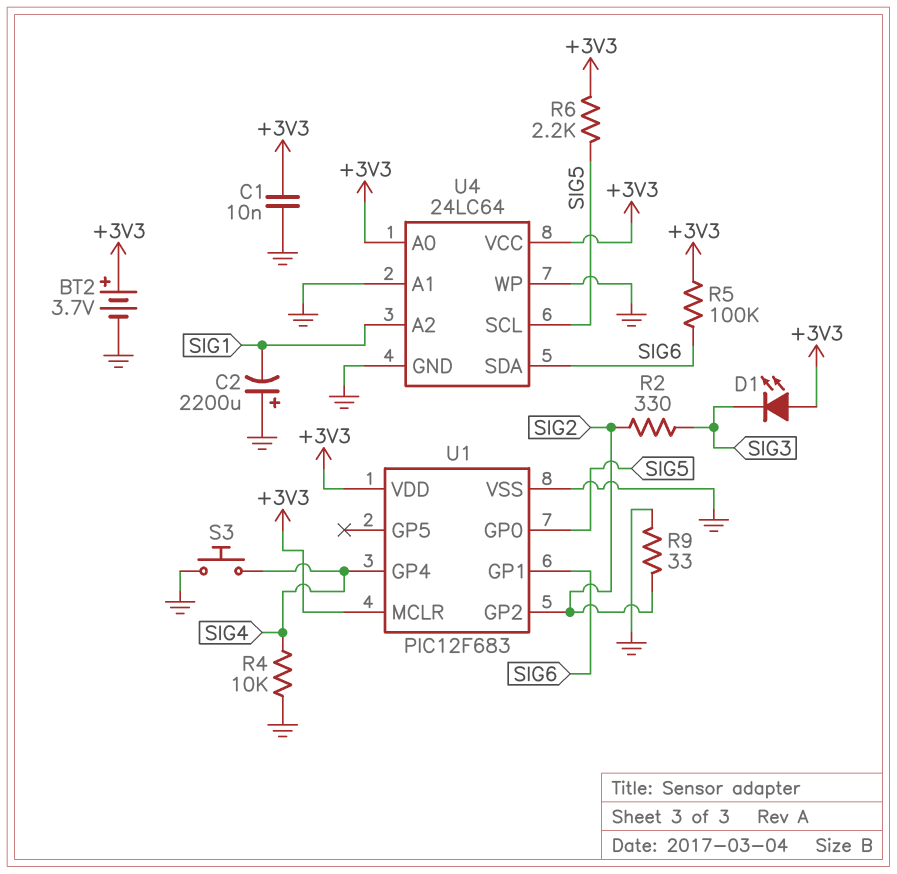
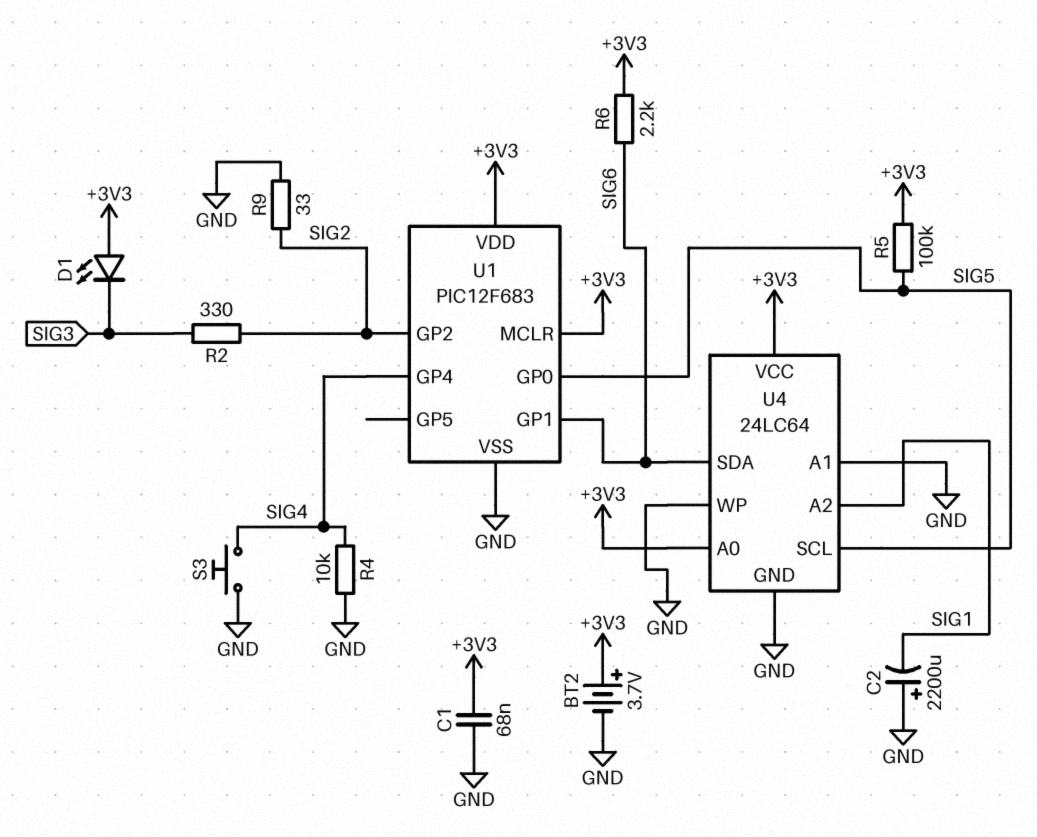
C1: 10nF (+3V3, GND) -> 68nF (+3V3, GND)
R5: 100k (+3V3, SIG6) -> 100k (+3V3, SIG5)
R6: 2.2k (+3V3, SIG5) -> 2.2k (+3V3, SIG6)

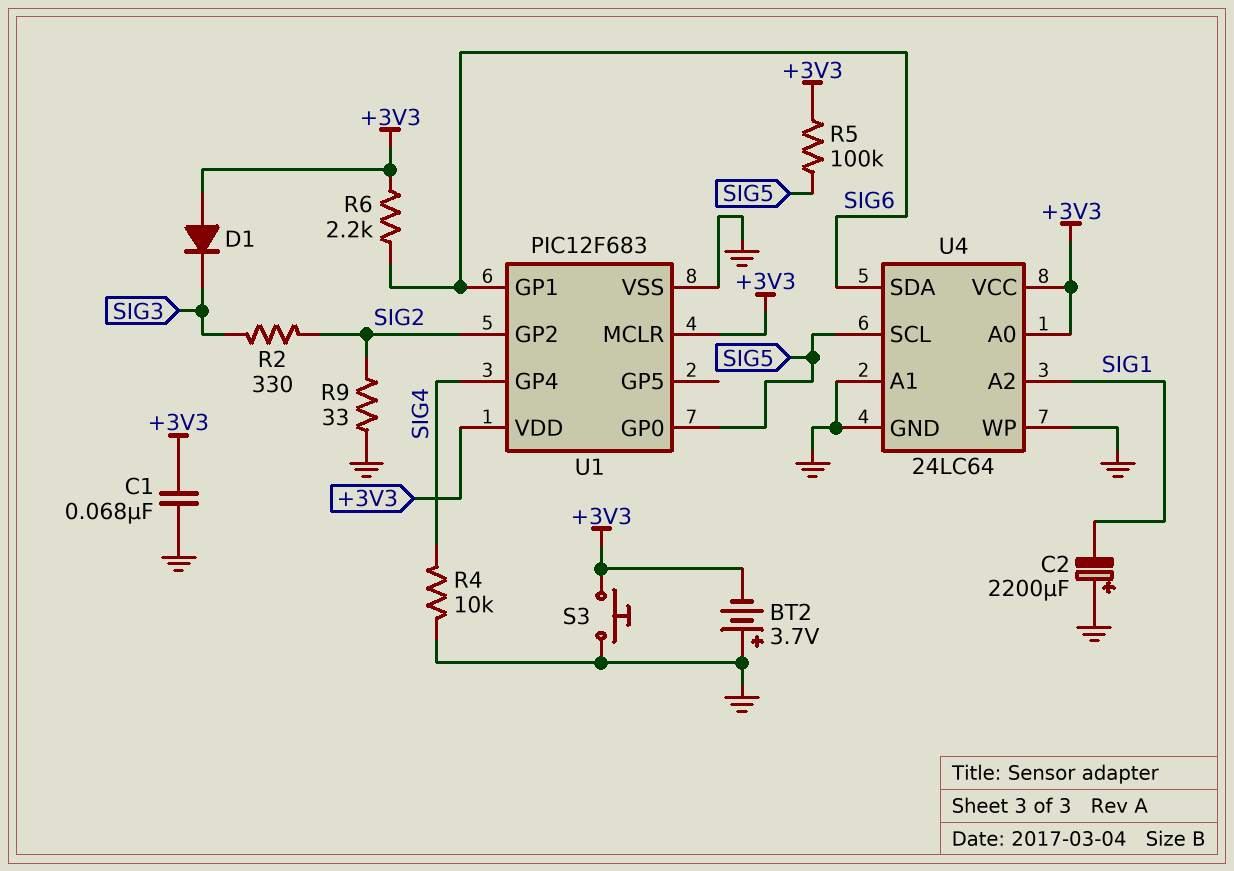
BT2: 3.7V (plus +3V3, minus GND) -> 3.7V (plus GND, minus +3V3)
D1: LED (A +3V3, K SIG3) -> diode (A +3V3, K SIG3)
S3: button (GND, SIG4) -> button (+3V3, GND)

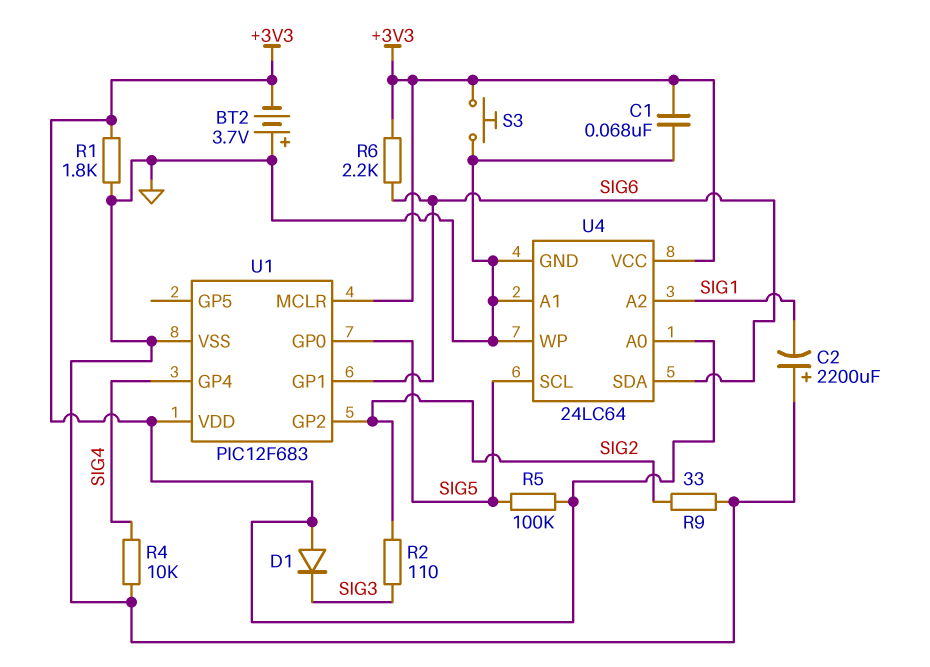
R1: none -> 1.8k (+3V3, GND)
R2: 330 (SIG2, SIG3) -> 110 (SIG2, SIG3)

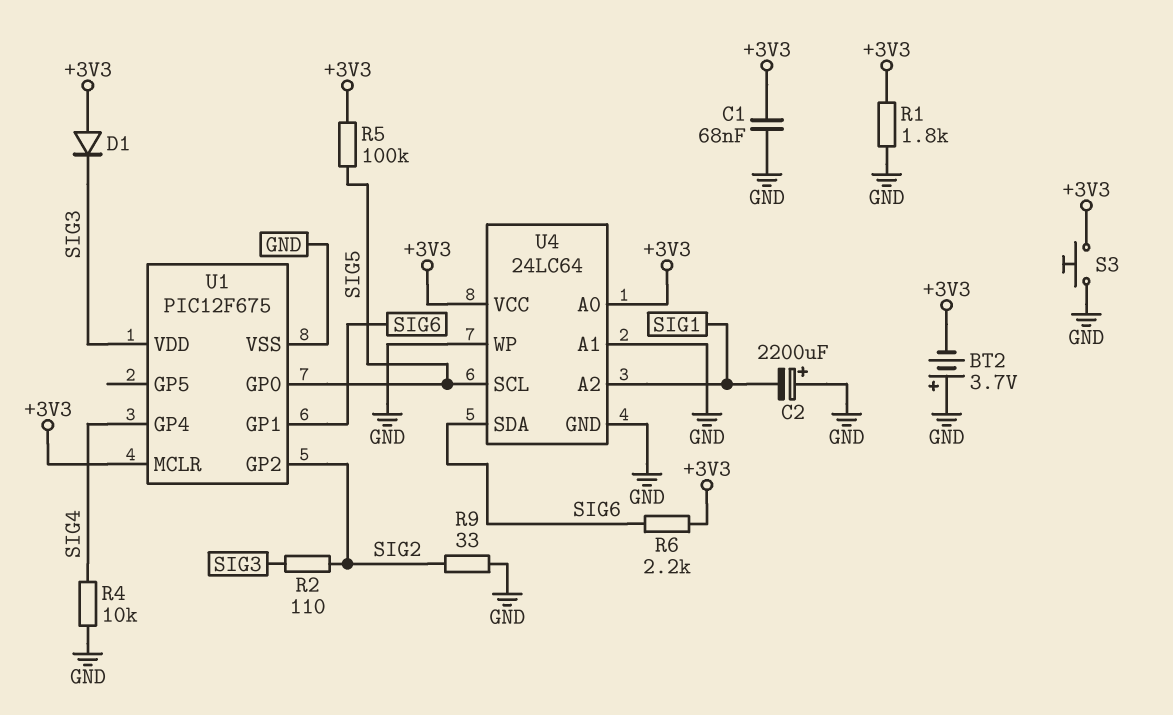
U1: PIC12F683 -> PIC12F675
U1 pin VDD: +3V3 -> SIG3

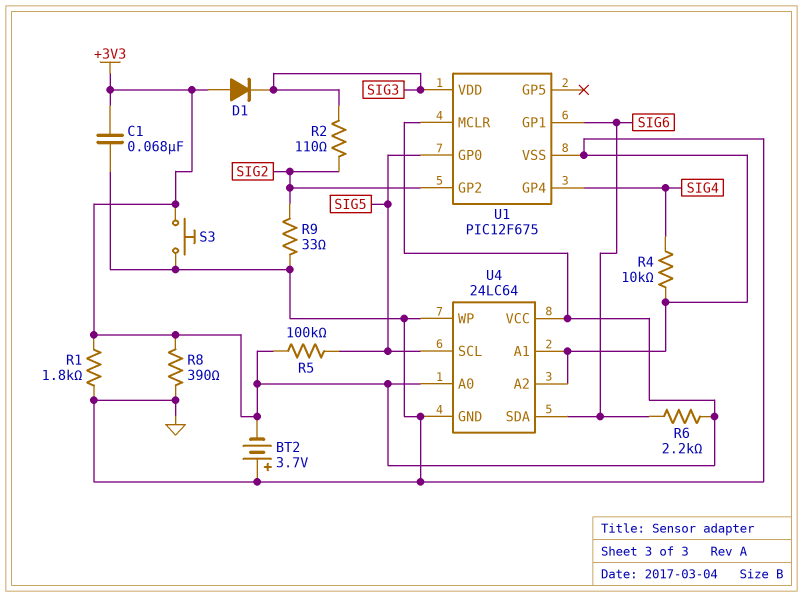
C2: 2200uF (plus GND, minus SIG1) -> none
R8: none -> 390 (+3V3, GND)
U4 pin A2: SIG1 -> GND

